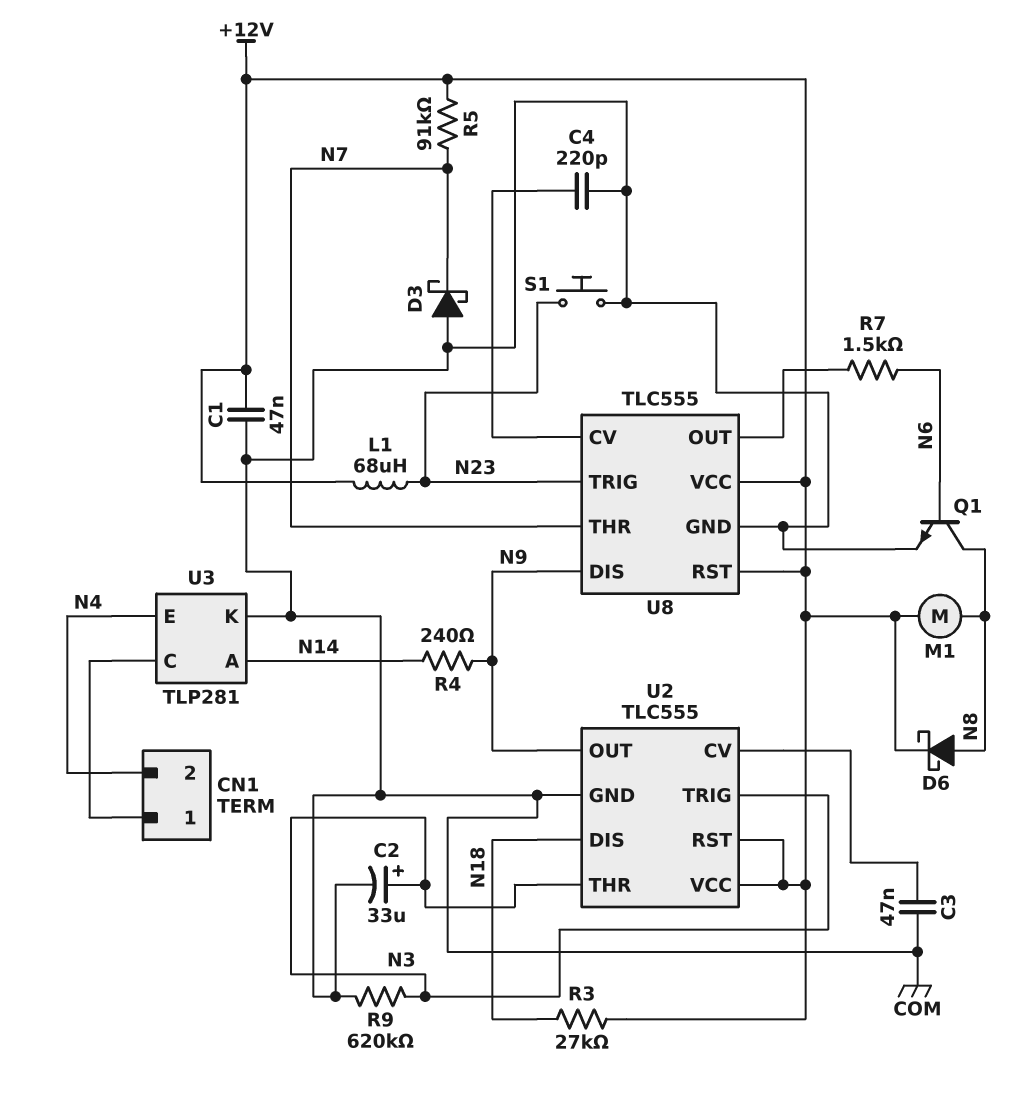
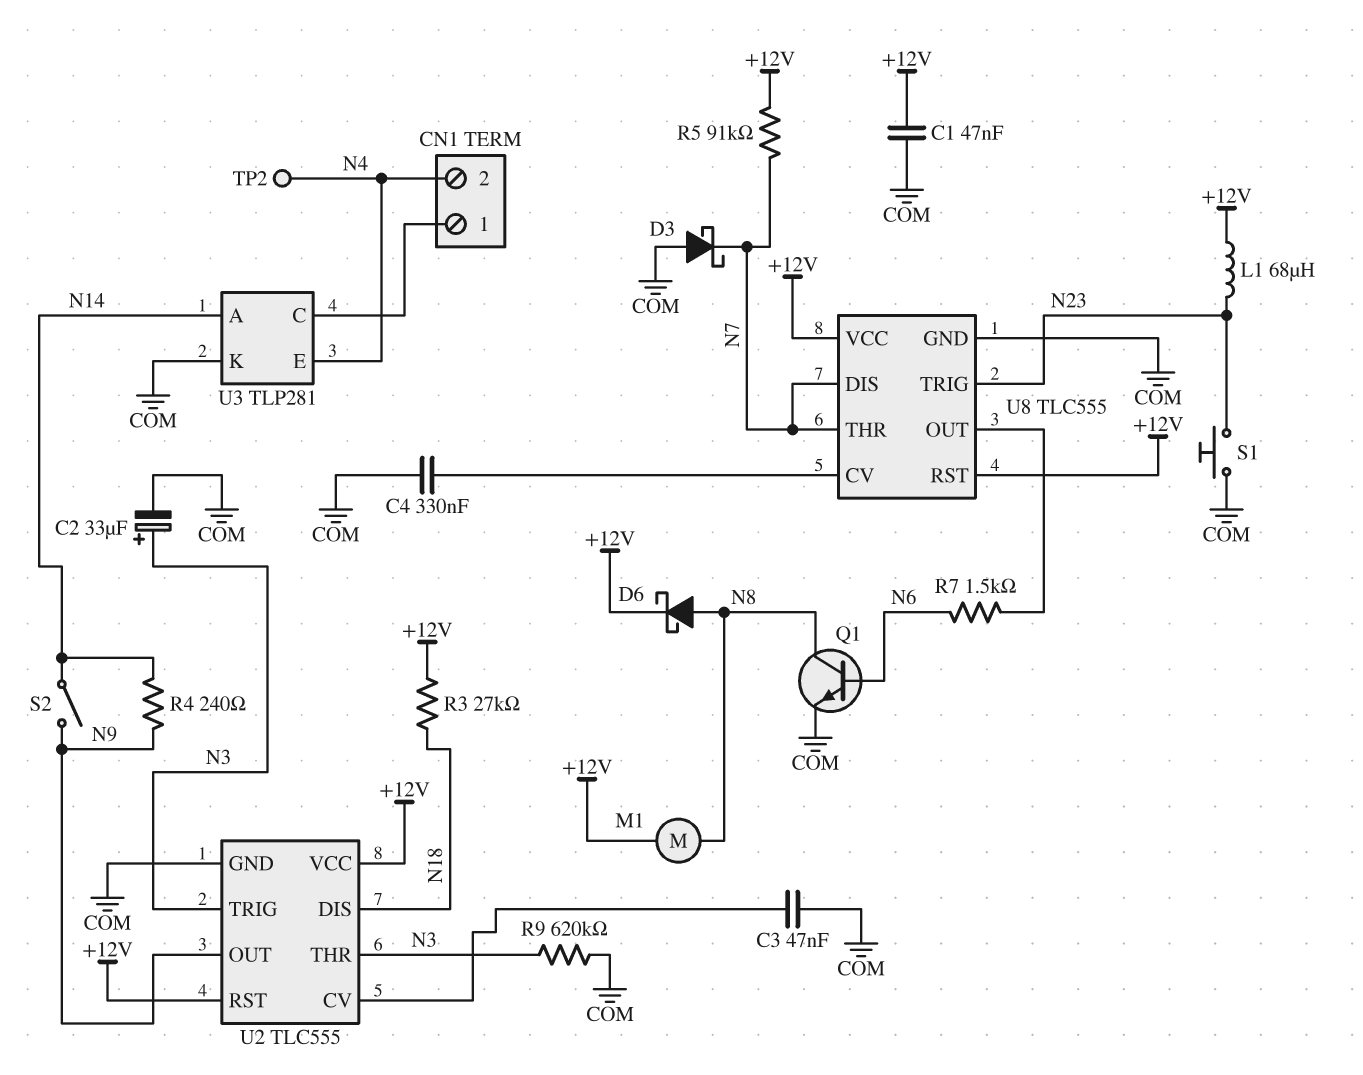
C4: 220pF (COM, U8/CV) -> 330nF (COM, U8/CV)
S2: none -> switch (N9, N14)
TP2: none -> test point (N4)
U8 pin DIS: N9 -> N7

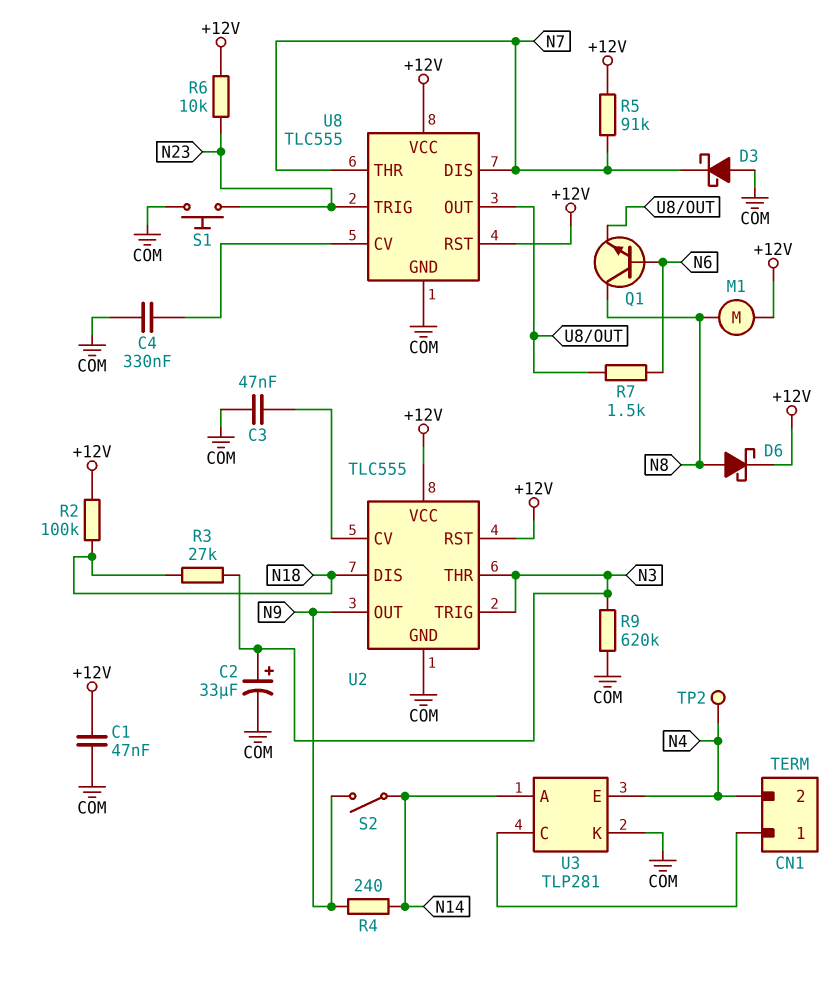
L1: 68uH (+12V, N23) -> none
Q1: NPN (B N6, C N8, E COM) -> NPN (B N6, C N8, E U8/OUT)
R2: none -> 100k (+12V, N18)
R3: 27k (+12V, N18) -> 27k (N3, N18)
R6: none -> 10k (+12V, N23)

